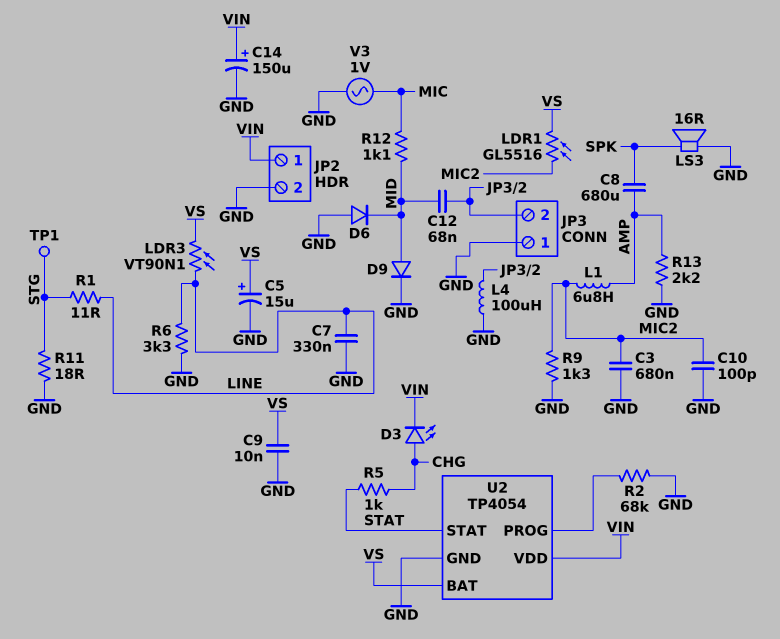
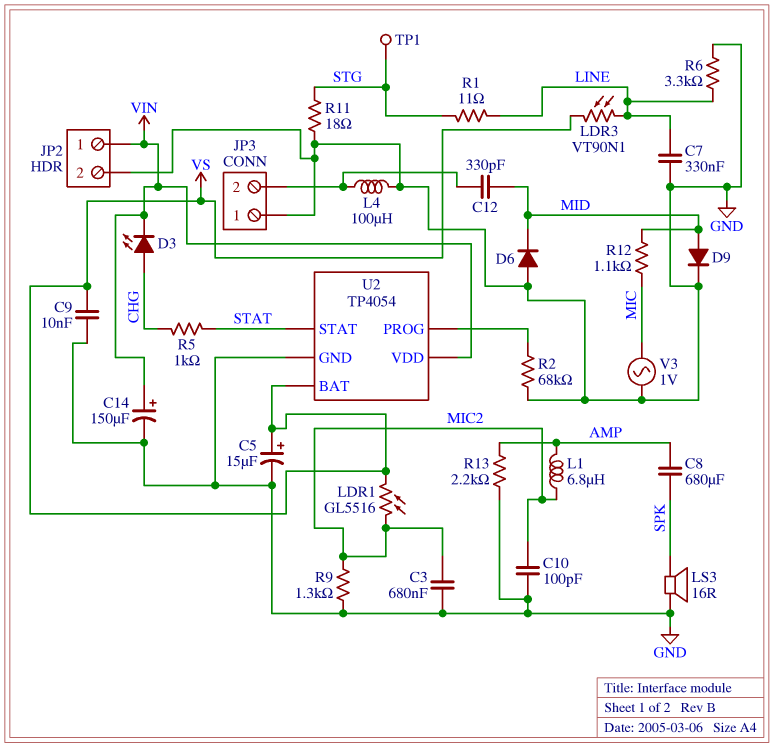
C12: 68nF (JP3/2, MID) -> 330pF (JP3/2, MID)

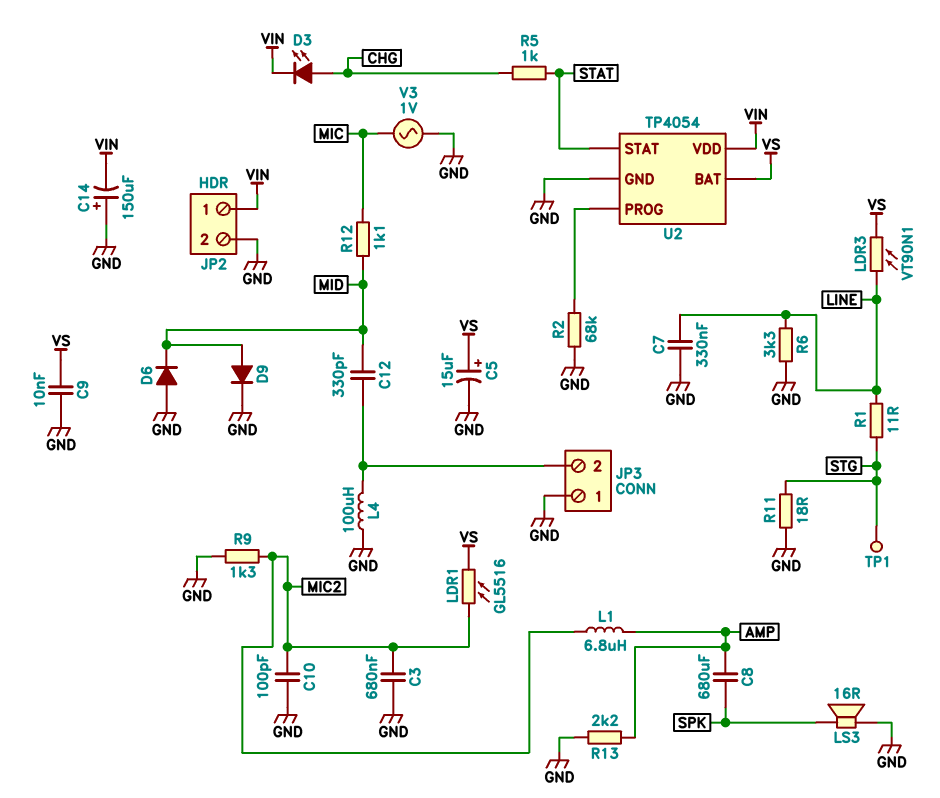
C14: 150uF (plus VIN, minus GND) -> 150uF (plus GND, minus VIN)

